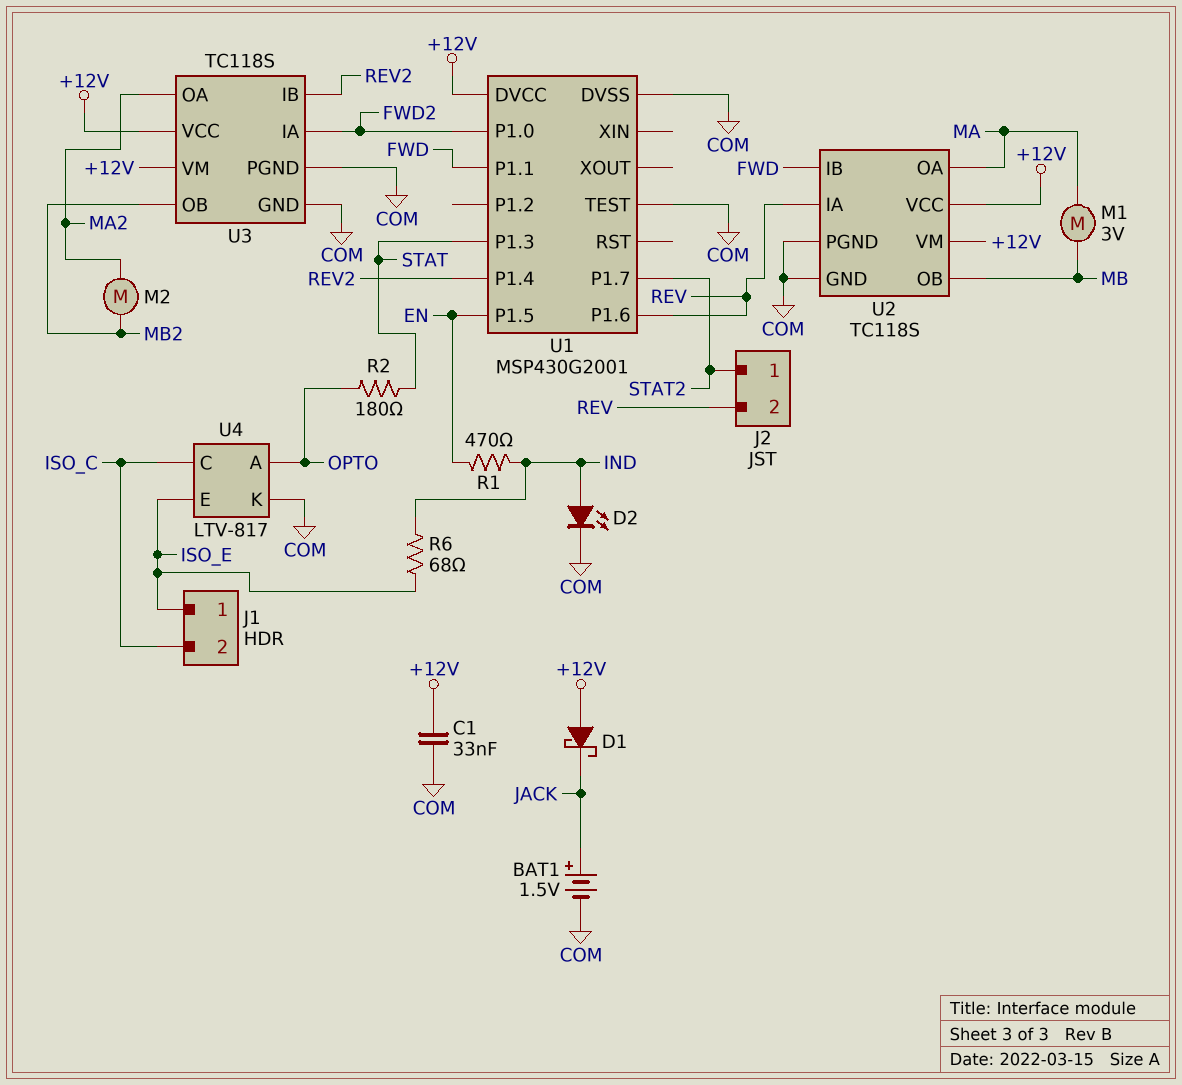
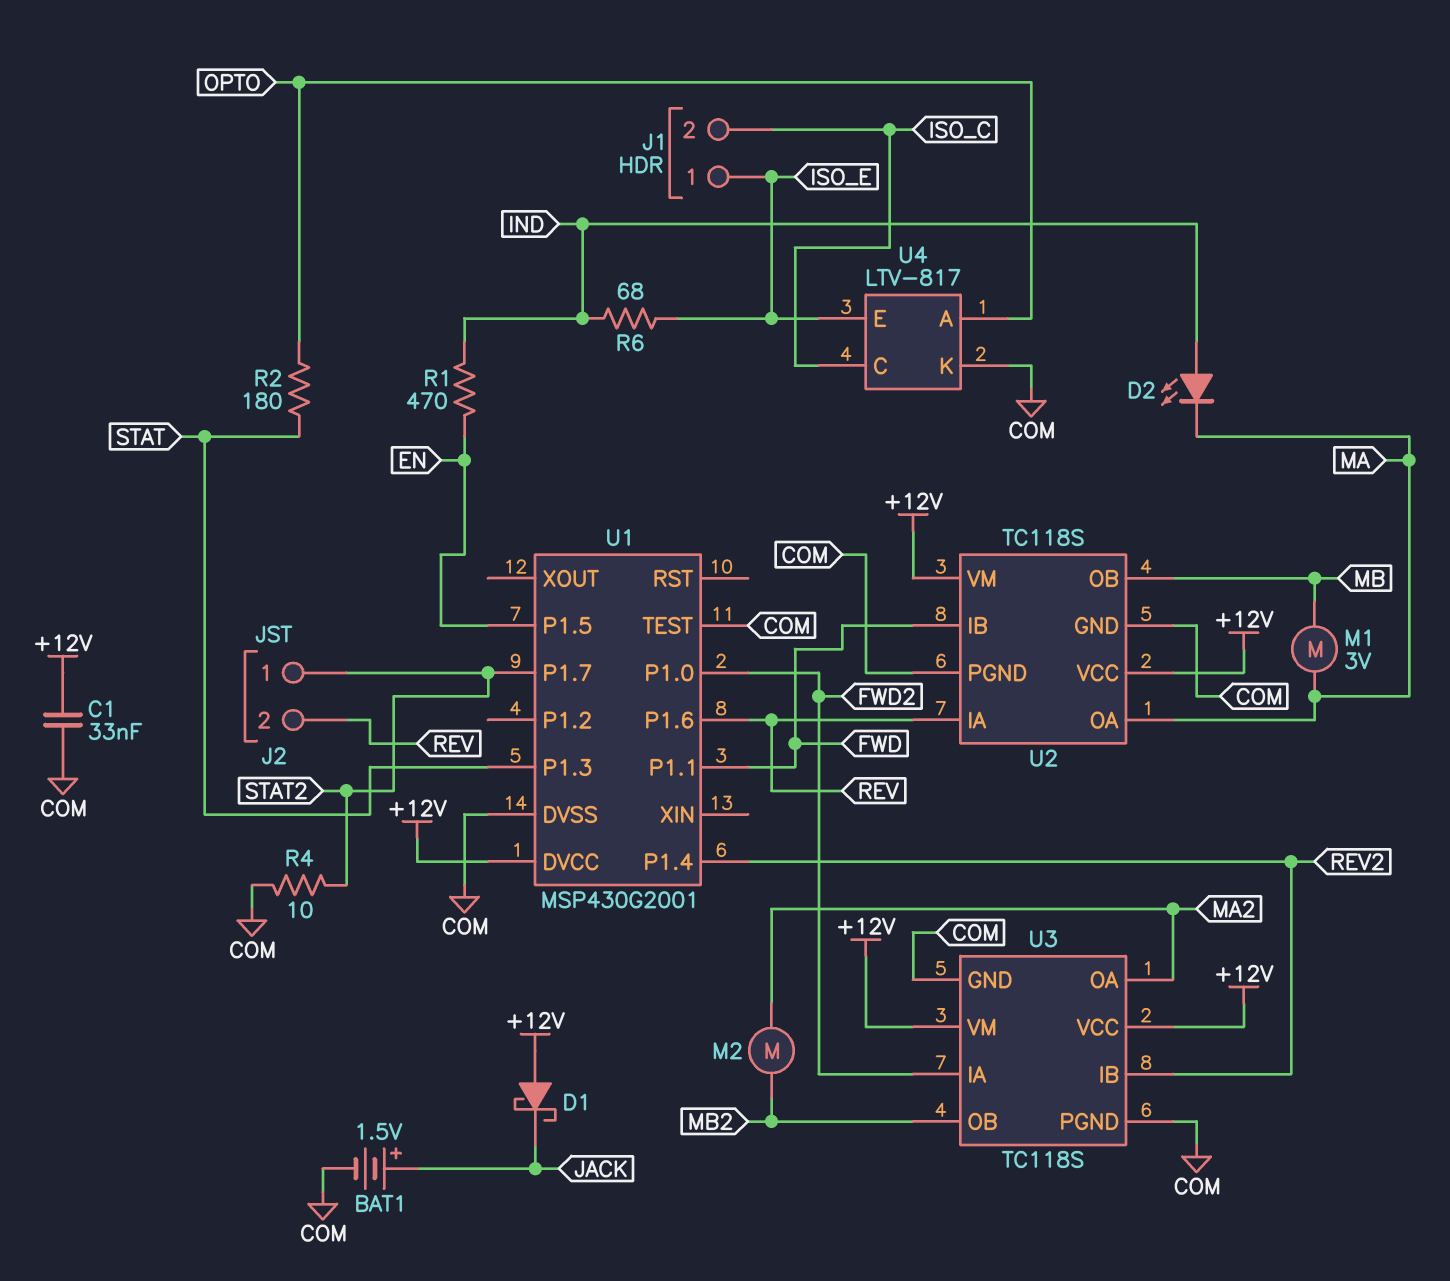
D2: LED (A IND, K COM) -> LED (A IND, K MA)
R4: none -> 10 (COM, STAT2)

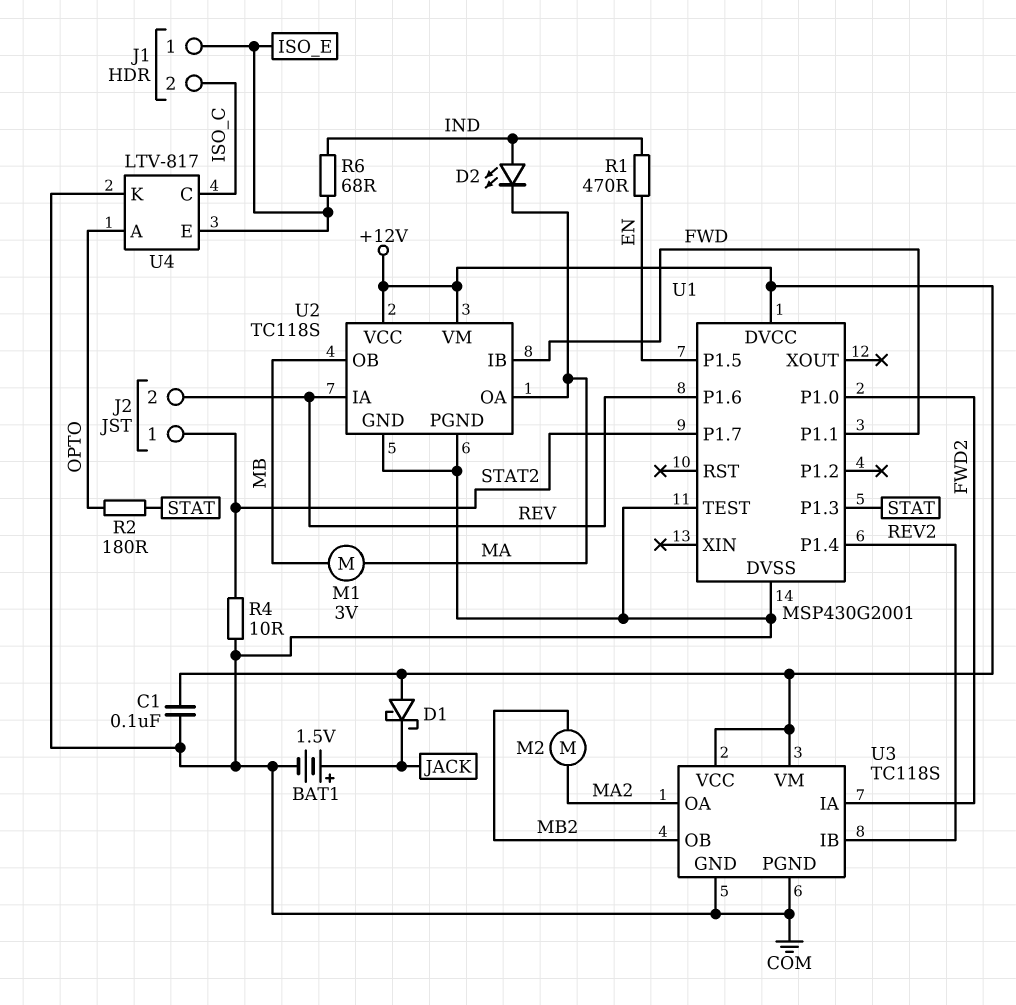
C1: 33nF (+12V, COM) -> 100nF (+12V, COM)

